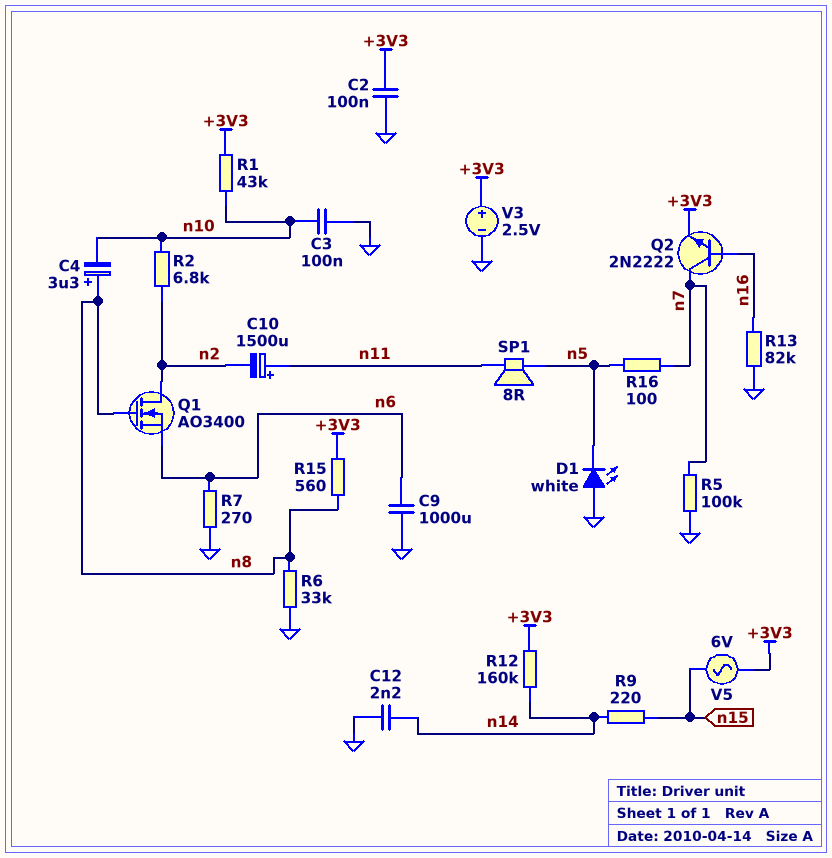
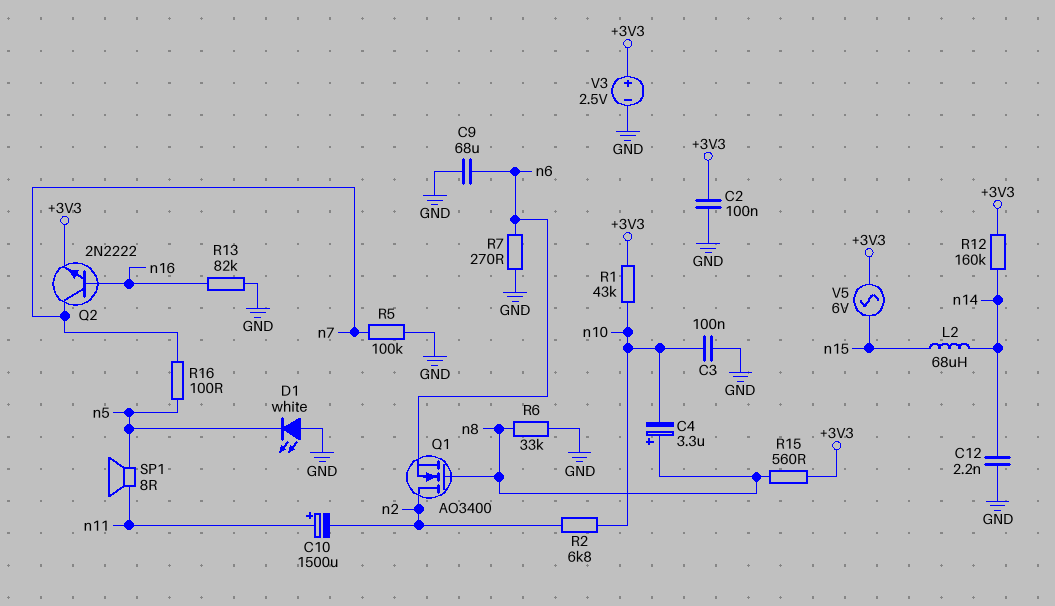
C9: 1000uF (GND, n6) -> 68uF (GND, n6)
L2: none -> 68uH (n14, n15)
R9: 220 (n14, n15) -> none

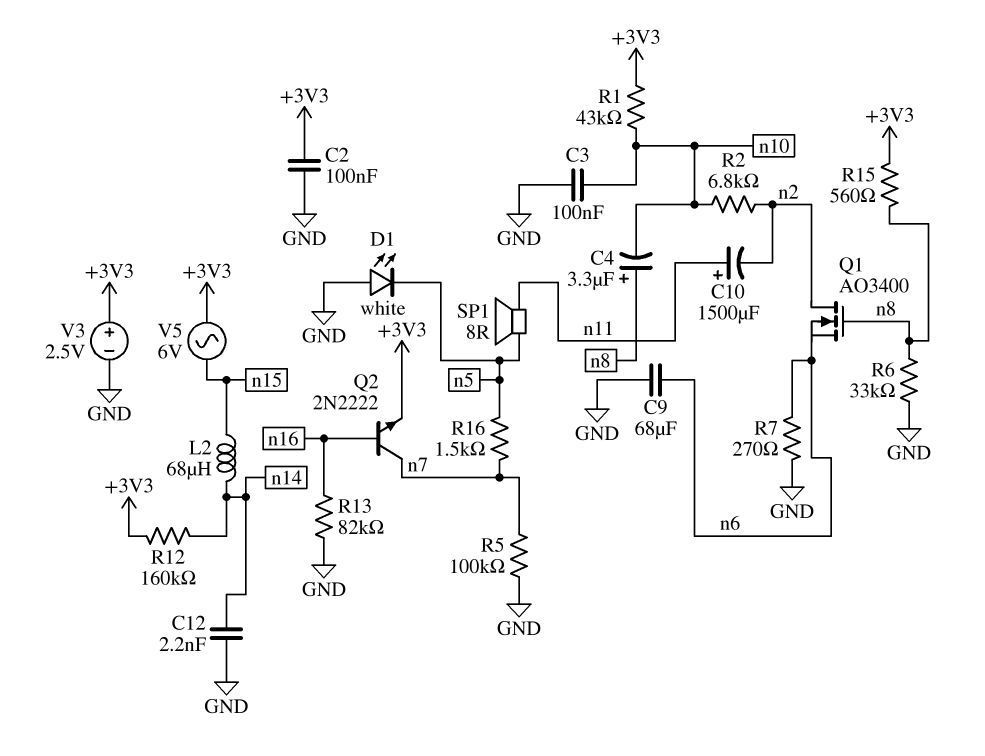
R16: 100 (n5, n7) -> 1.5k (n5, n7)

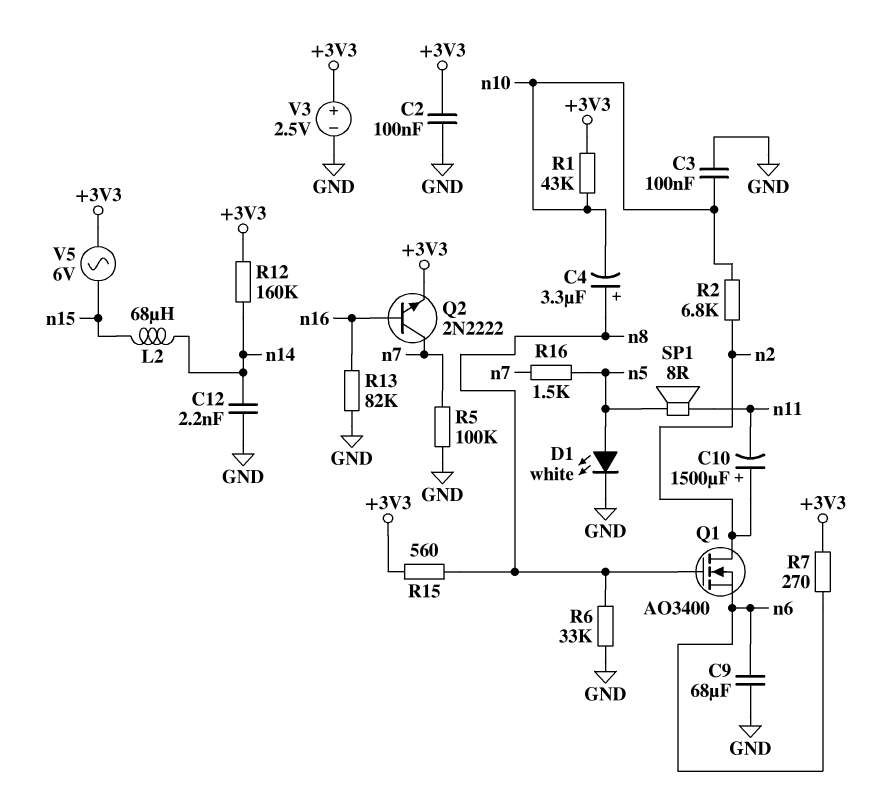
C10: 1500uF (plus n11, minus n2) -> 1500uF (plus n2, minus n11)
D1: LED white (A GND, K n5) -> LED white (A n5, K GND)
R7: 270 (GND, n6) -> 270 (+3V3, n6)

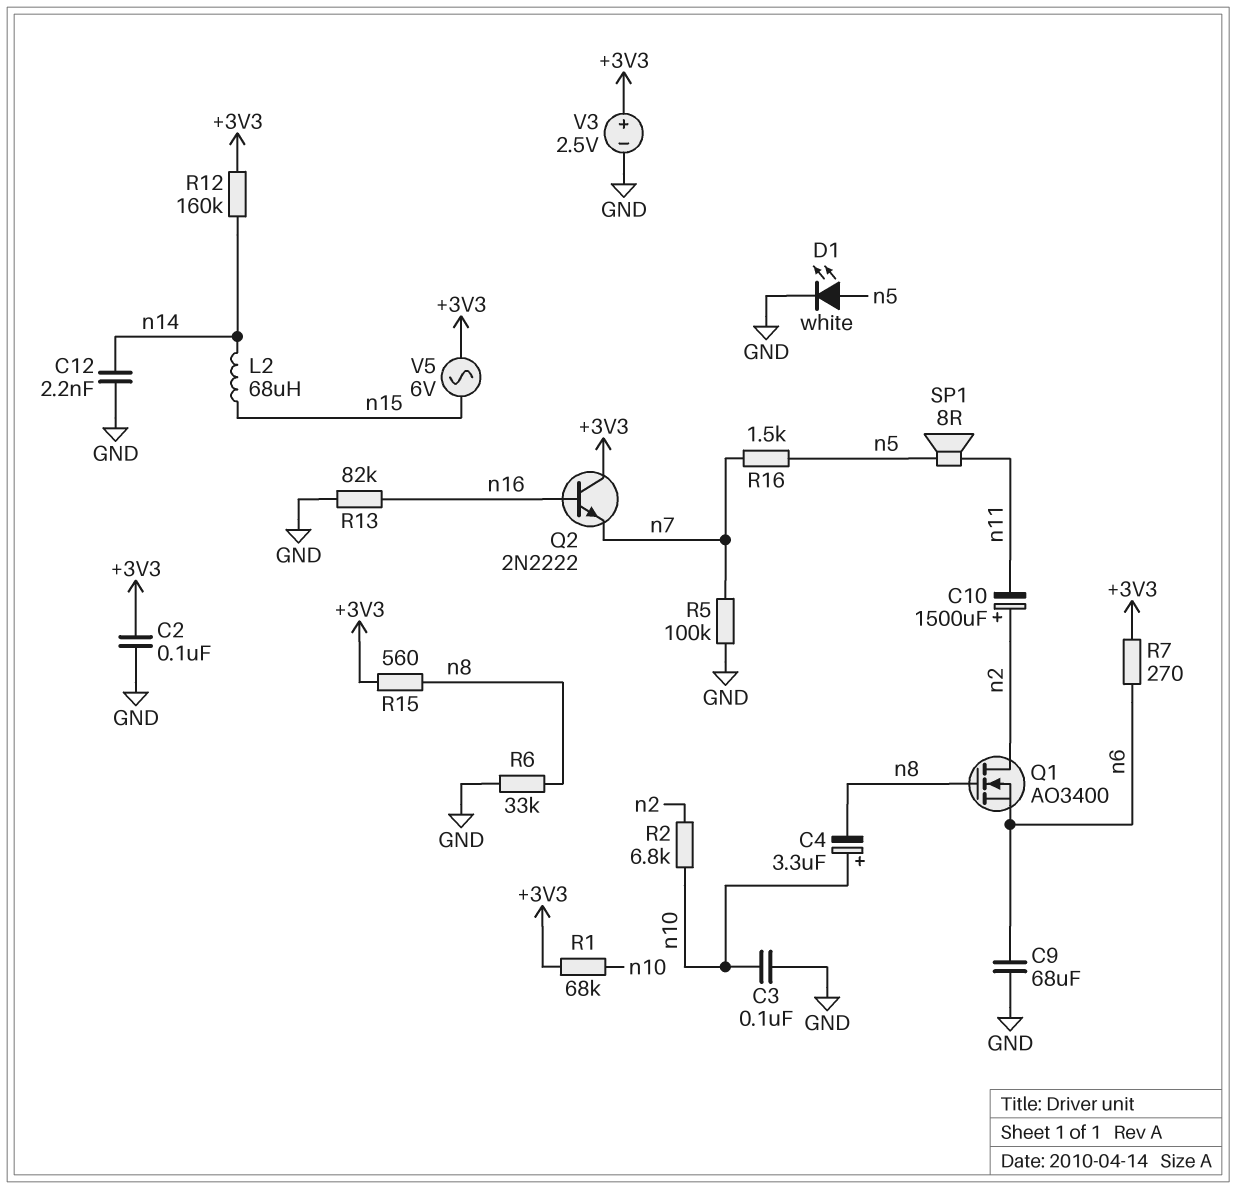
C4: 3.3uF (plus n8, minus n10) -> 3.3uF (plus n10, minus n8)
Q2: NPN 2N2222 (B n16, C n7, E +3V3) -> NPN 2N2222 (B n16, C +3V3, E n7)
R1: 43k (+3V3, n10) -> 68k (+3V3, n10)

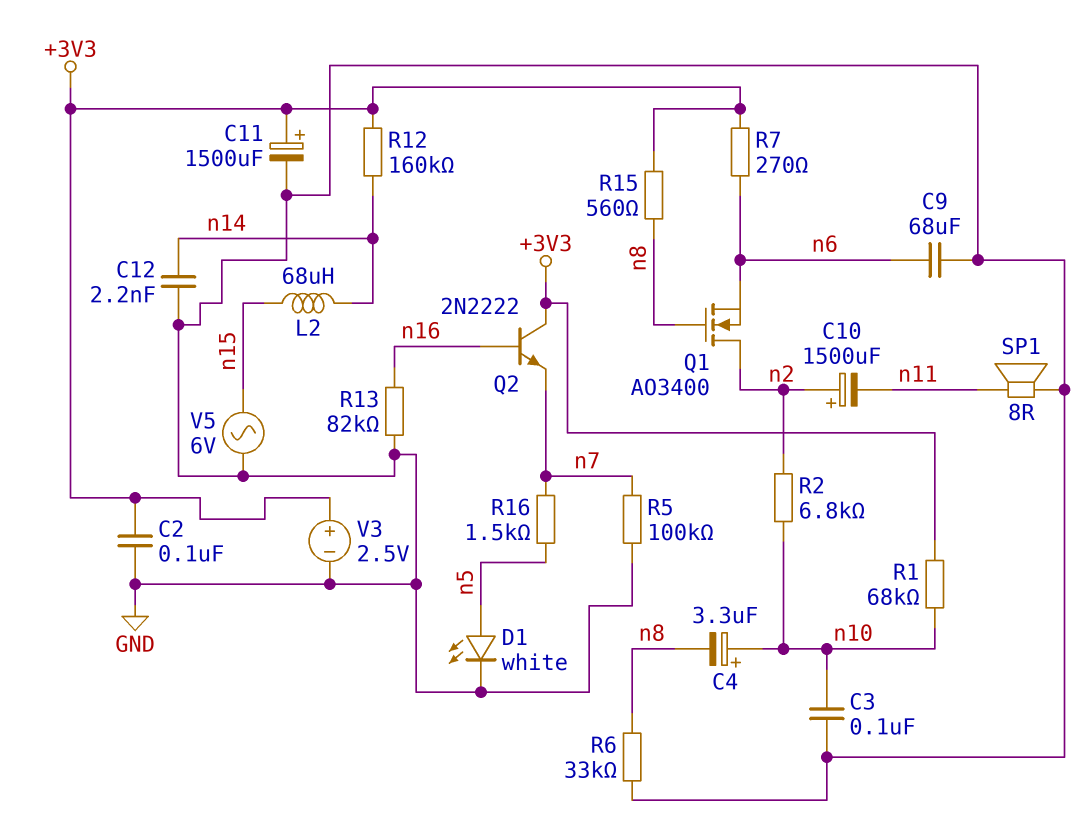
C11: none -> 1500uF (plus +3V3, minus GND)
SP1: speaker 8R (n5, n11) -> speaker 8R (GND, n11)
V5: AC 6V (+3V3, n15) -> AC 6V (GND, n15)

